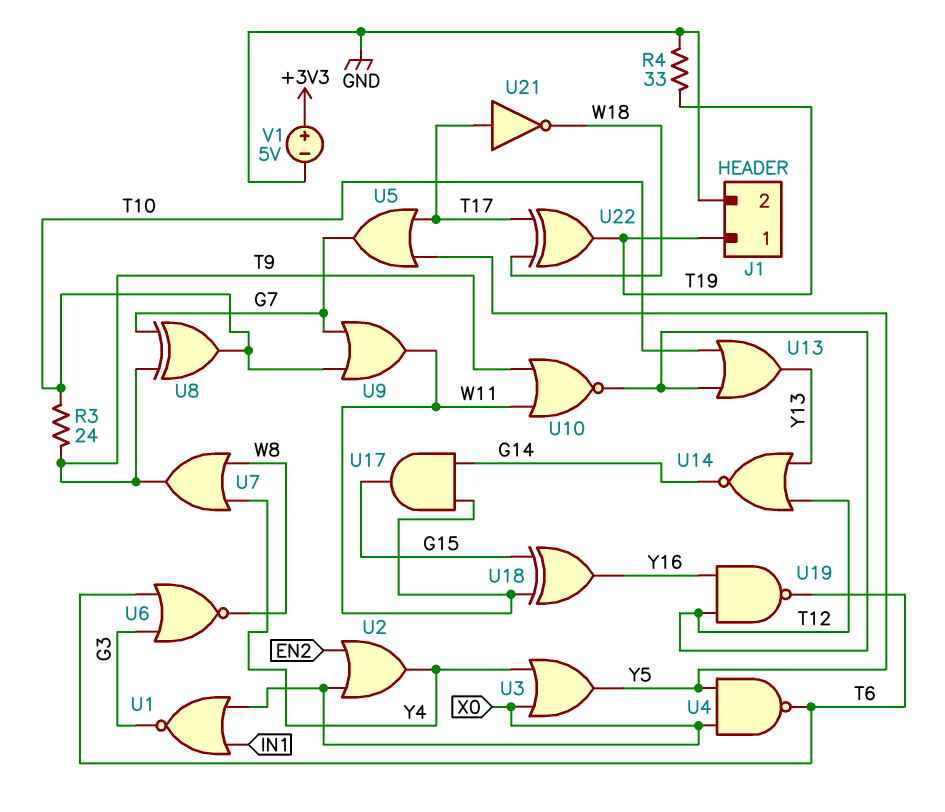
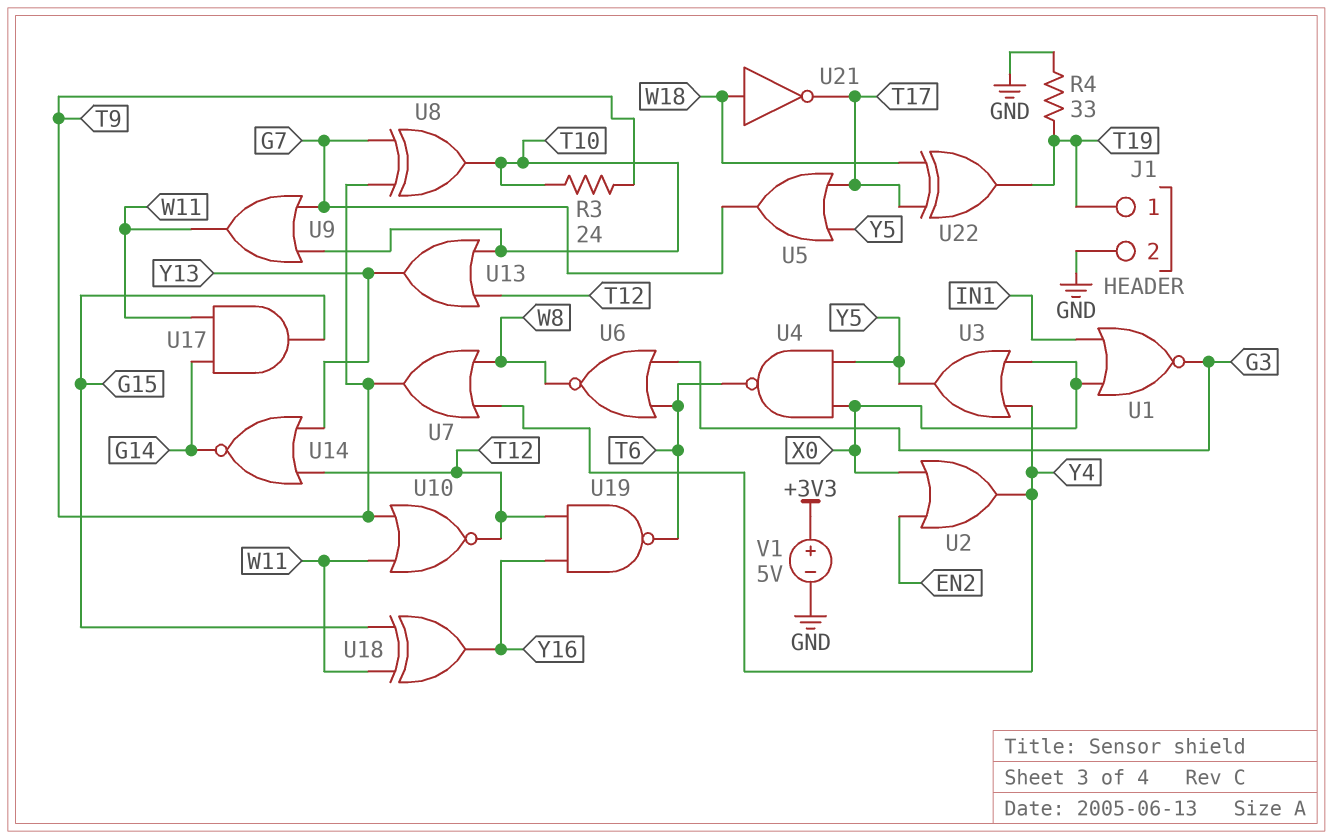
U21: NOT (in T17, out W18) -> NOT (in W18, out T17)

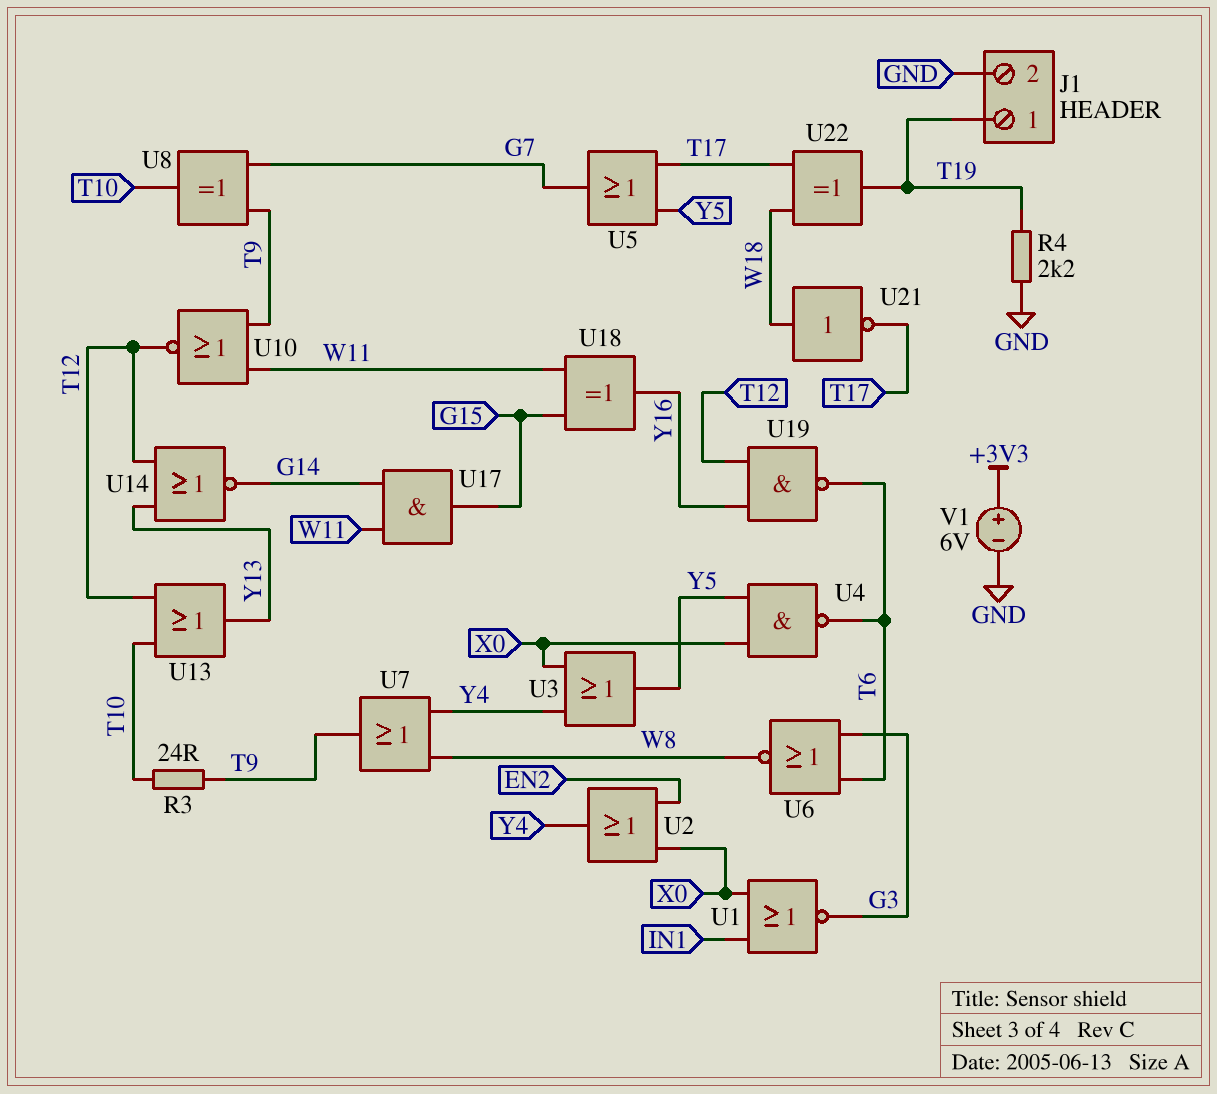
R4: 33 (GND, T19) -> 2.2k (GND, T19)
U9: OR (in G7, in T10, out W11) -> none
V1: 5V (plus +3V3, minus GND) -> 6V (plus +3V3, minus GND)

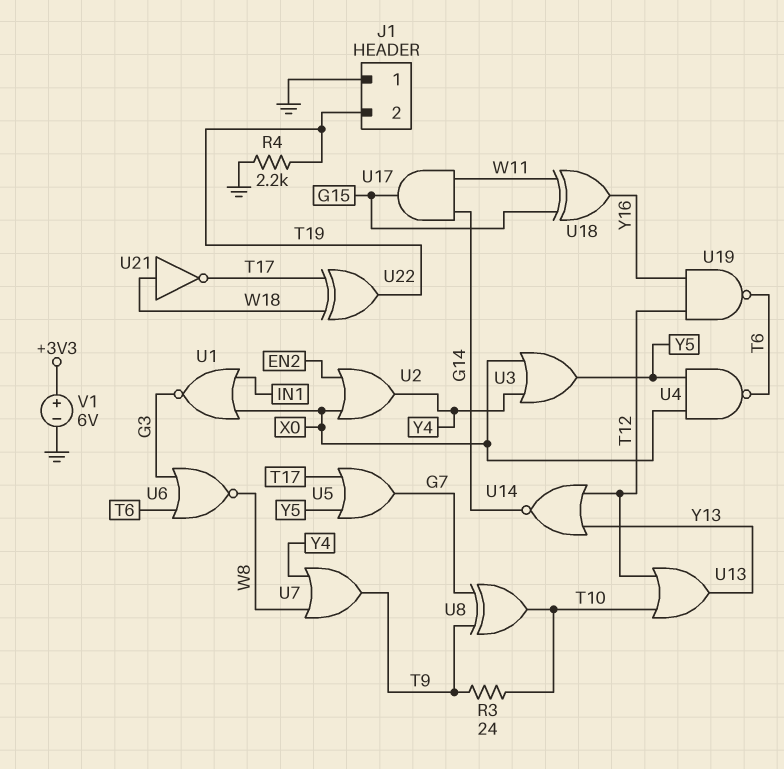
J1 pin 1: T19 -> GND
J1 pin 2: GND -> T19
U10: NOR (in T9, in W11, out T12) -> none

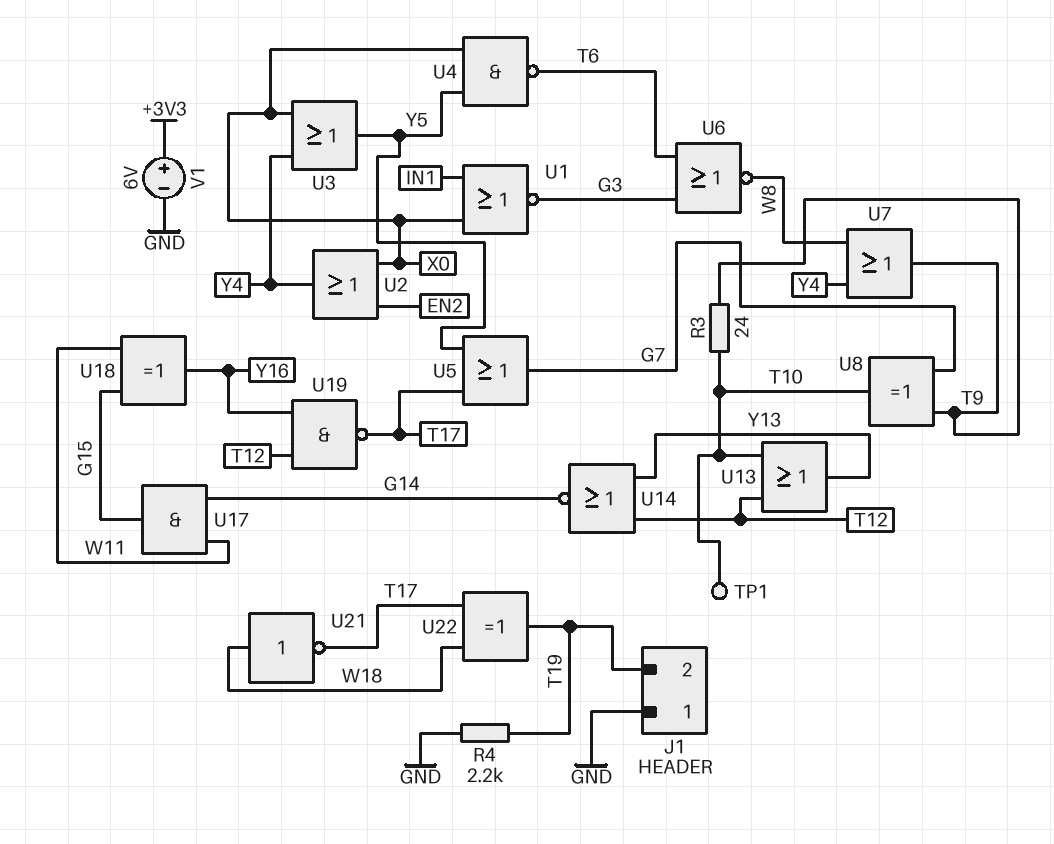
TP1: none -> test point (T10)
U19: NAND (in T12, in Y16, out T6) -> NAND (in T12, in Y16, out T17)

